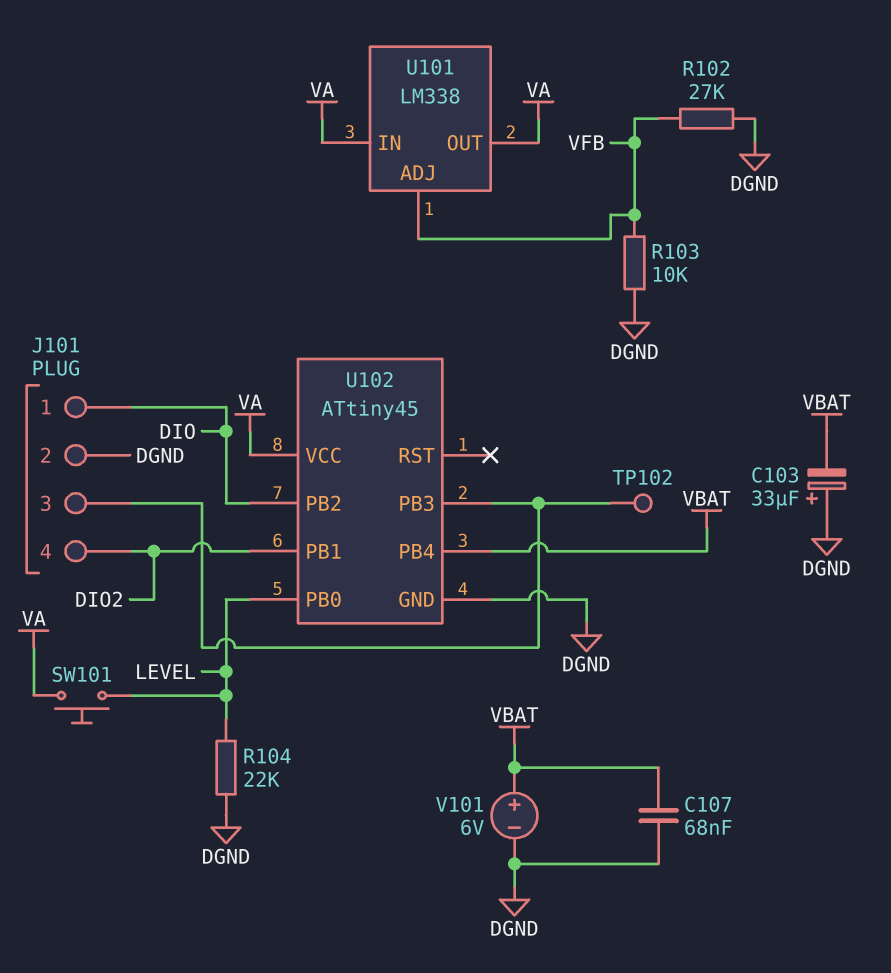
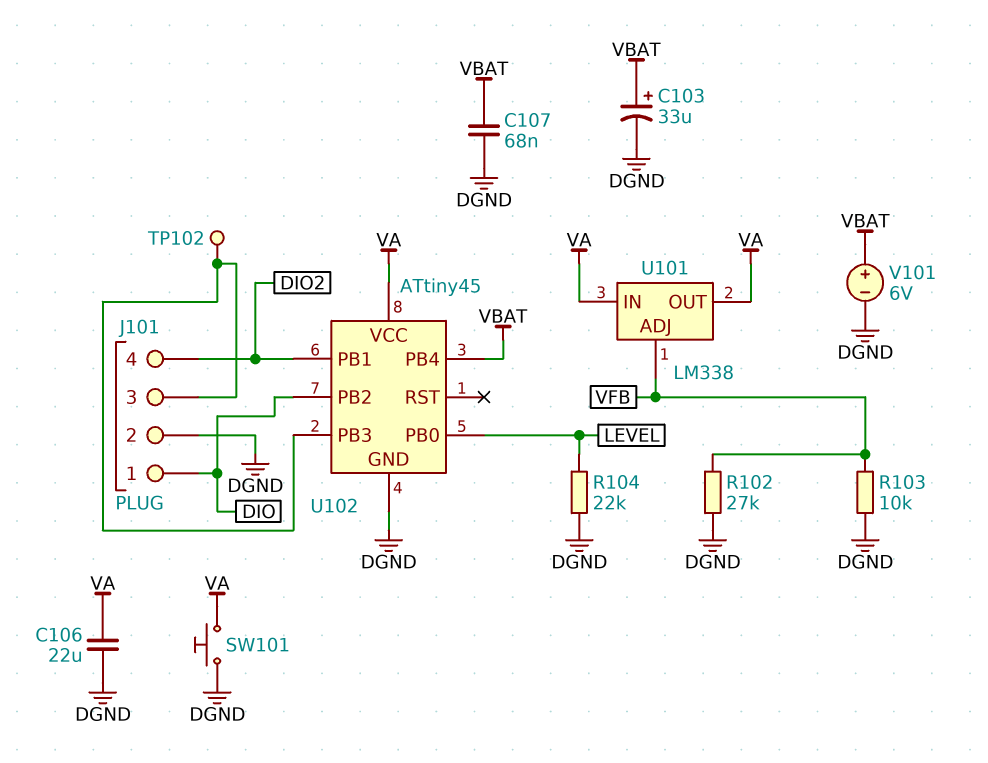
C103: 33uF (plus DGND, minus VBAT) -> 33uF (plus VBAT, minus DGND)
C106: none -> 22uF (DGND, VA)
SW101: button (LEVEL, VA) -> button (DGND, VA)

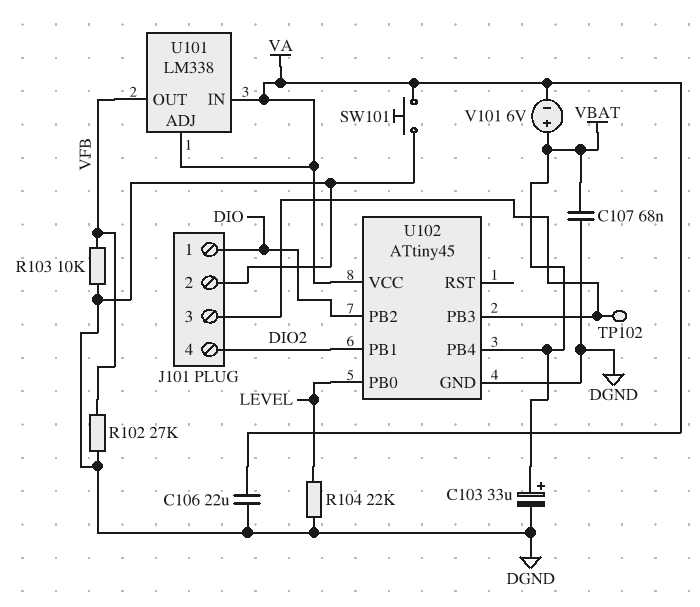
U101 pin ADJ: VFB -> VA
U101 pin OUT: VA -> VFB
V101: 6V (plus VBAT, minus DGND) -> 6V (plus VBAT, minus VA)

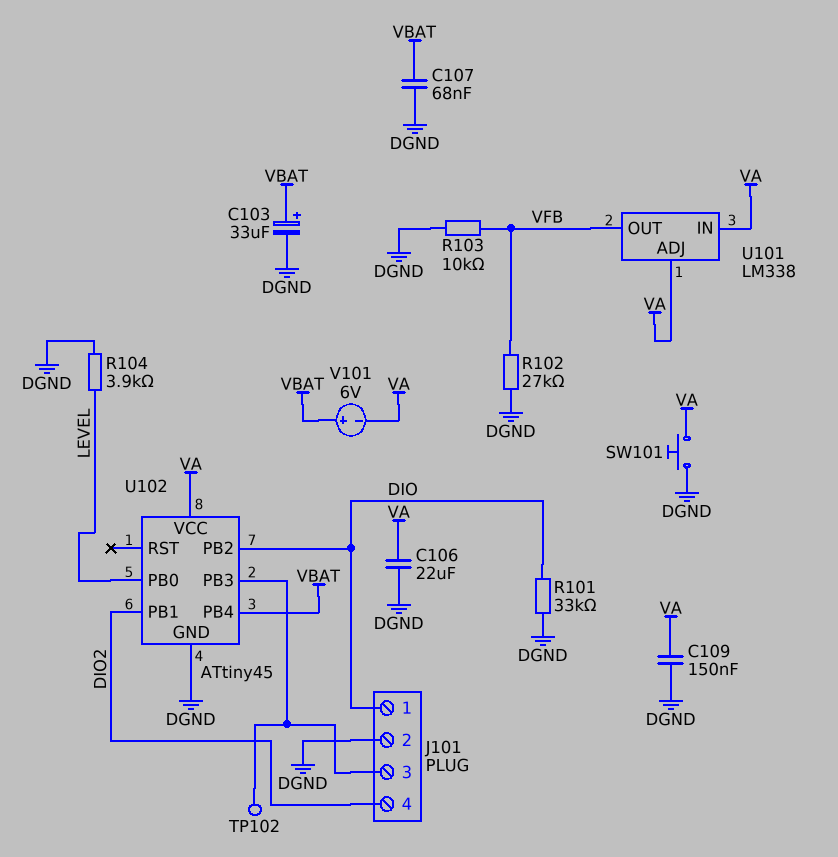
C109: none -> 150nF (DGND, VA)
R101: none -> 33k (DGND, DIO)
R104: 22k (DGND, LEVEL) -> 3.9k (DGND, LEVEL)

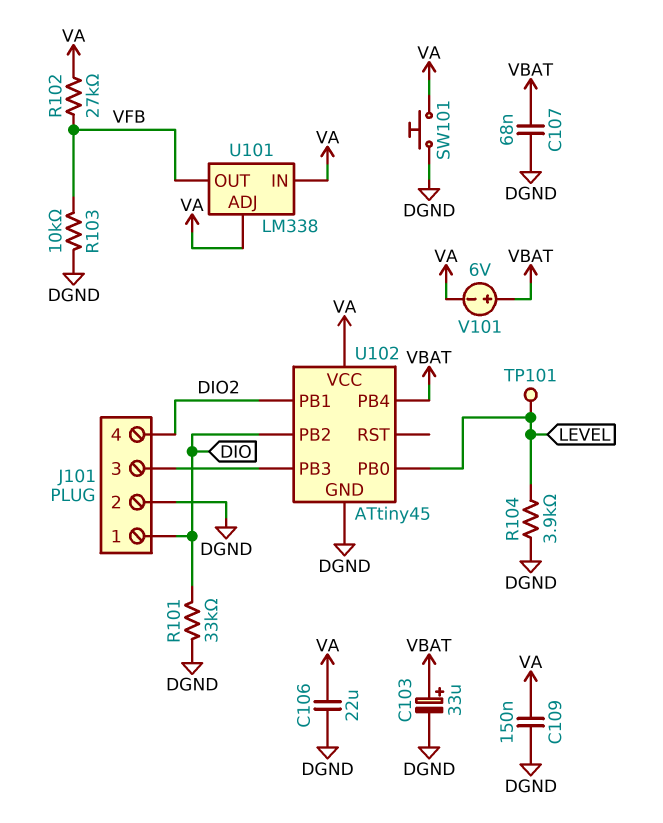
R102: 27k (DGND, VFB) -> 27k (VA, VFB)
TP101: none -> test point (LEVEL)
TP102: test point (J101/3) -> none

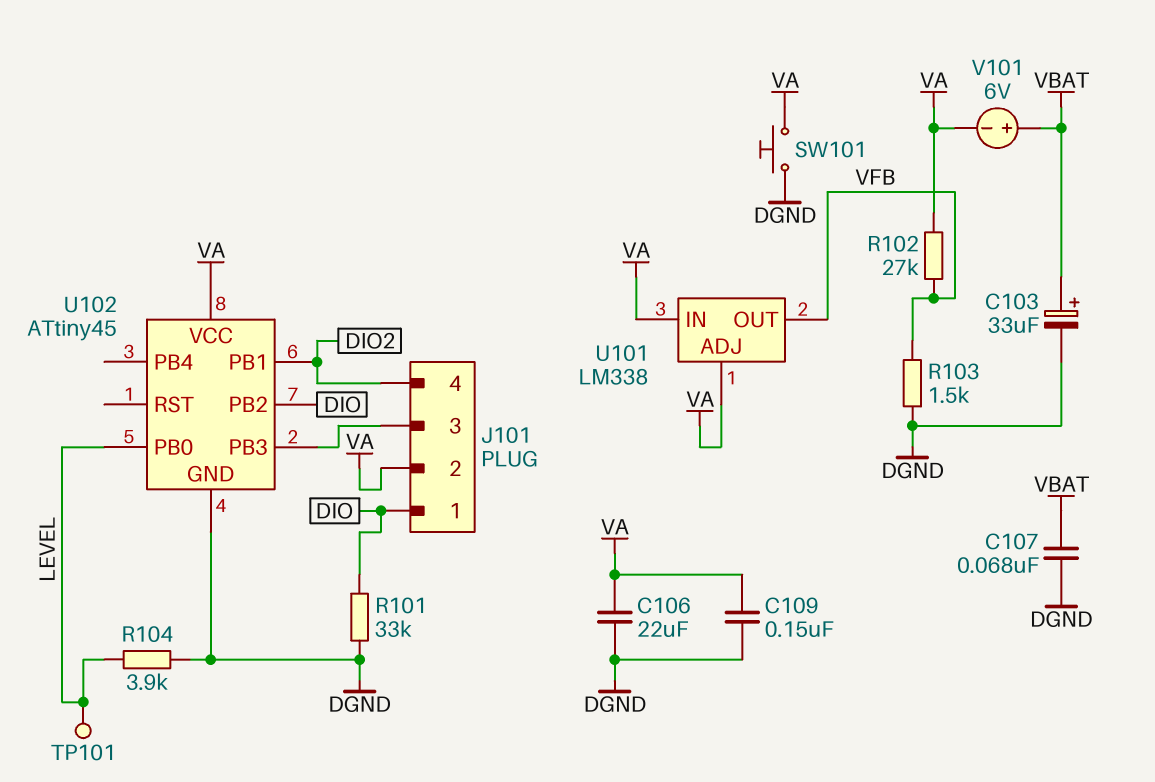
J101 pin 2: DGND -> VA
R103: 10k (DGND, VFB) -> 1.5k (DGND, VFB)
U102 pin PB4: VBAT -> none

